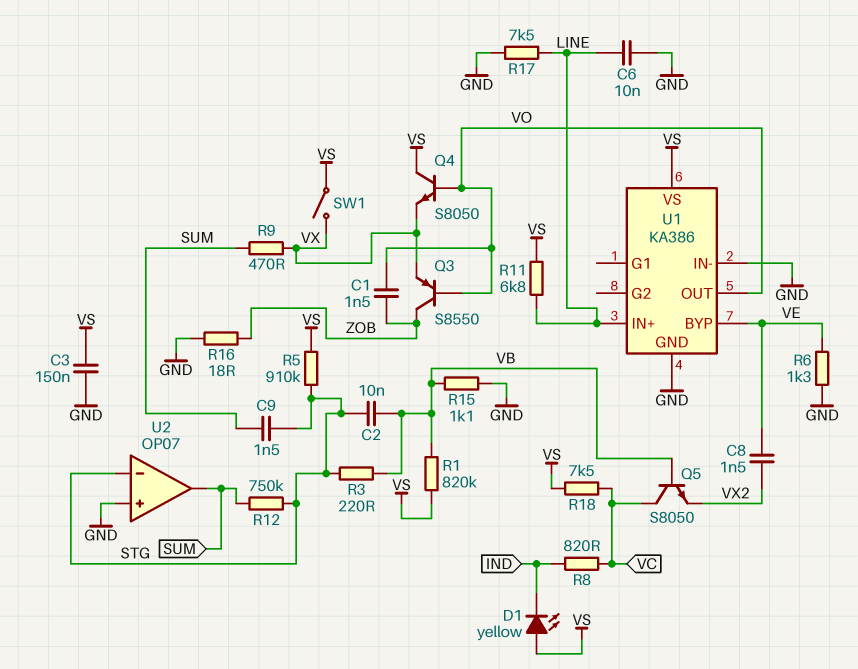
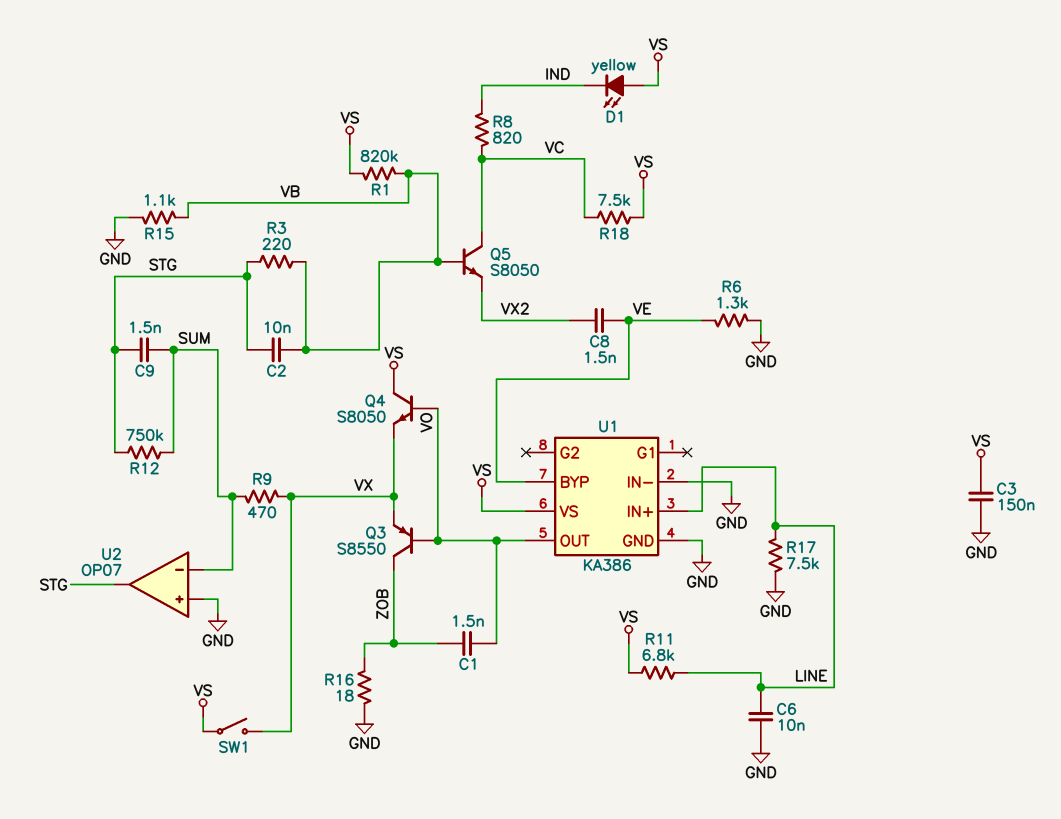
R5: 910k (STG, VS) -> none
U2 pin in-: STG -> SUM
U2 pin out: SUM -> STG

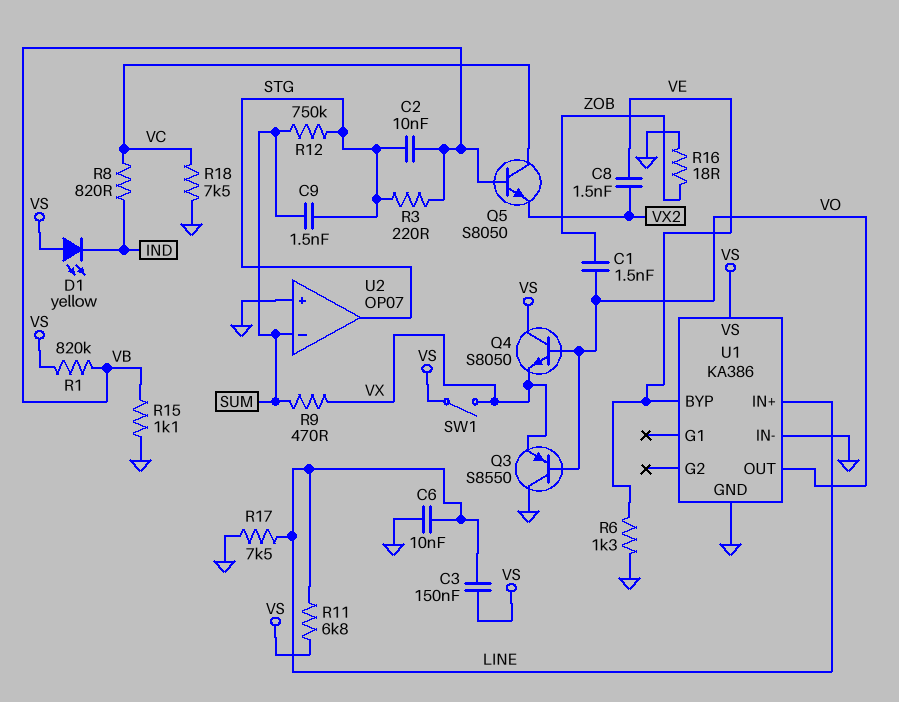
C3: 150nF (GND, VS) -> 150nF (LINE, VS)
Q3: PNP S8550 (B VO, C ZOB, E VX) -> PNP S8550 (B VO, C GND, E VX)
R18: 7.5k (VC, VS) -> 7.5k (GND, VC)

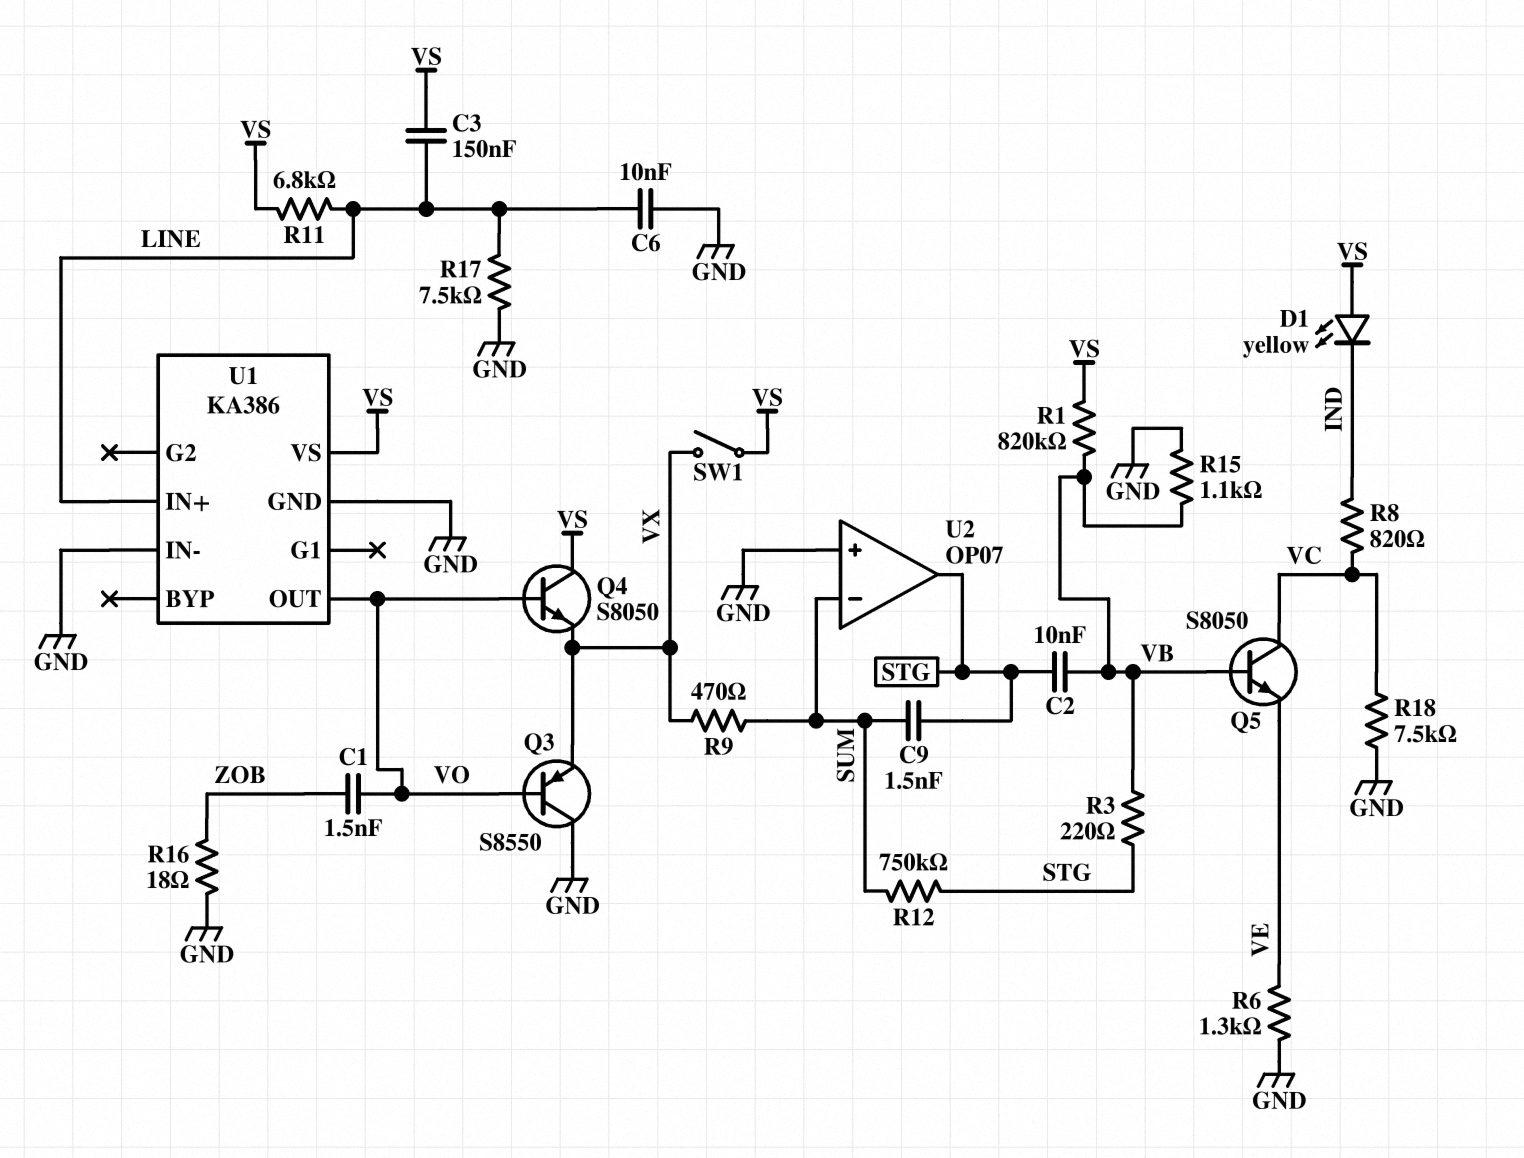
C8: 1.5nF (VE, VX2) -> none
Q5: NPN S8050 (B VB, C VC, E VX2) -> NPN S8050 (B VB, C VC, E VE)
U1 pin BYP: VE -> none

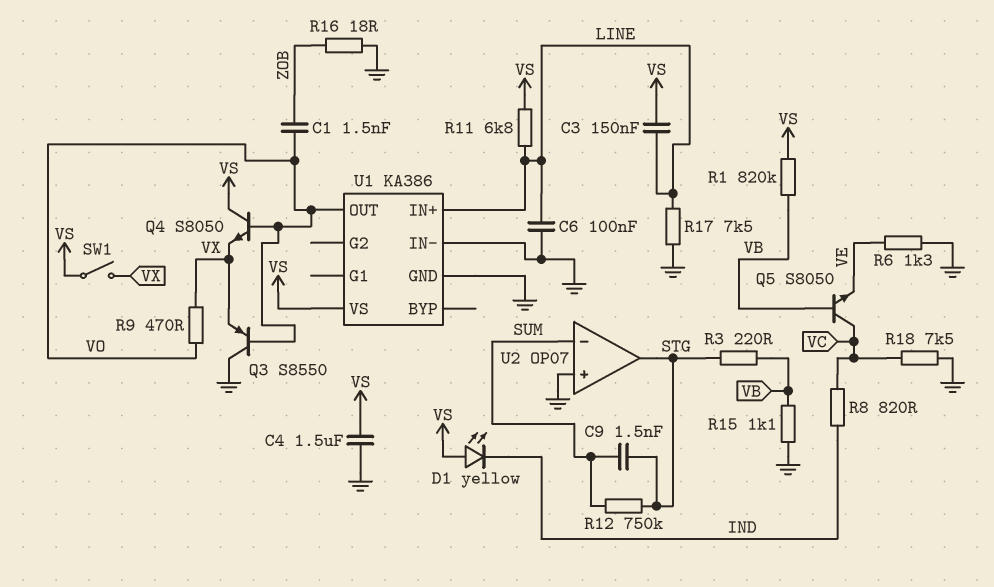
C2: 10nF (STG, VB) -> none
C4: none -> 1.5uF (GND, VS)
C6: 10nF (GND, LINE) -> 100nF (GND, LINE)
R9: 470 (SUM, VX) -> 470 (VO, VX)

